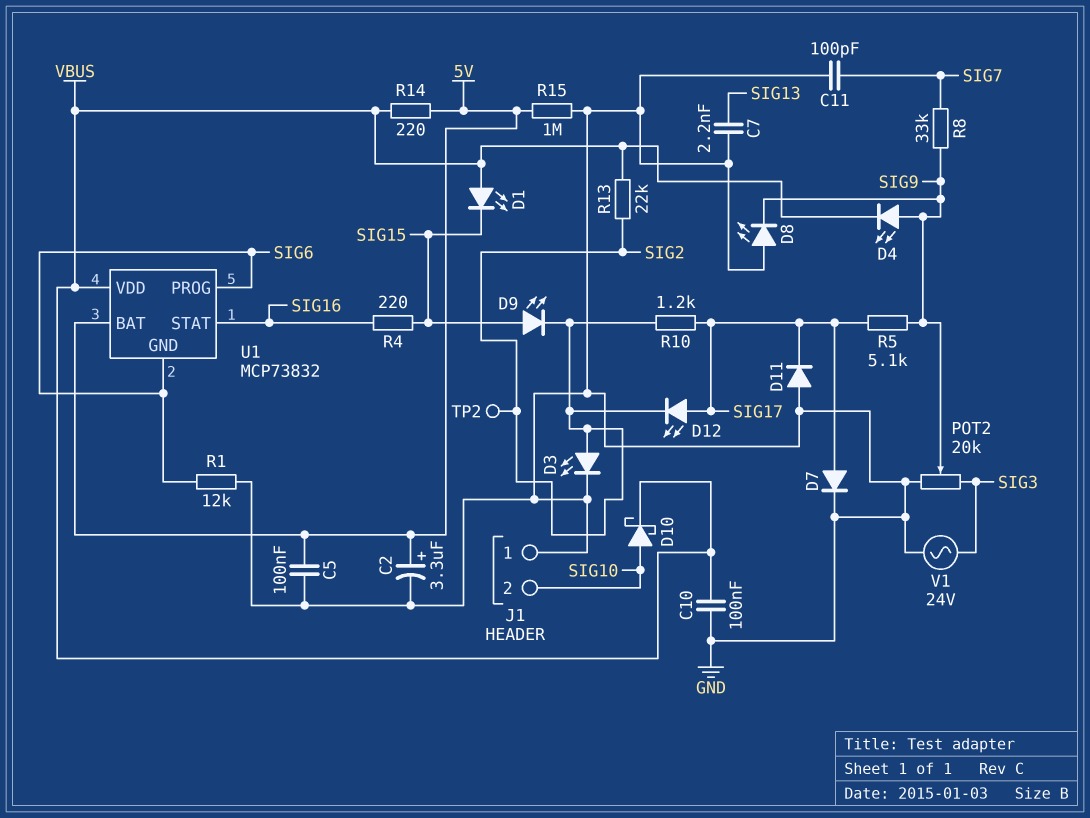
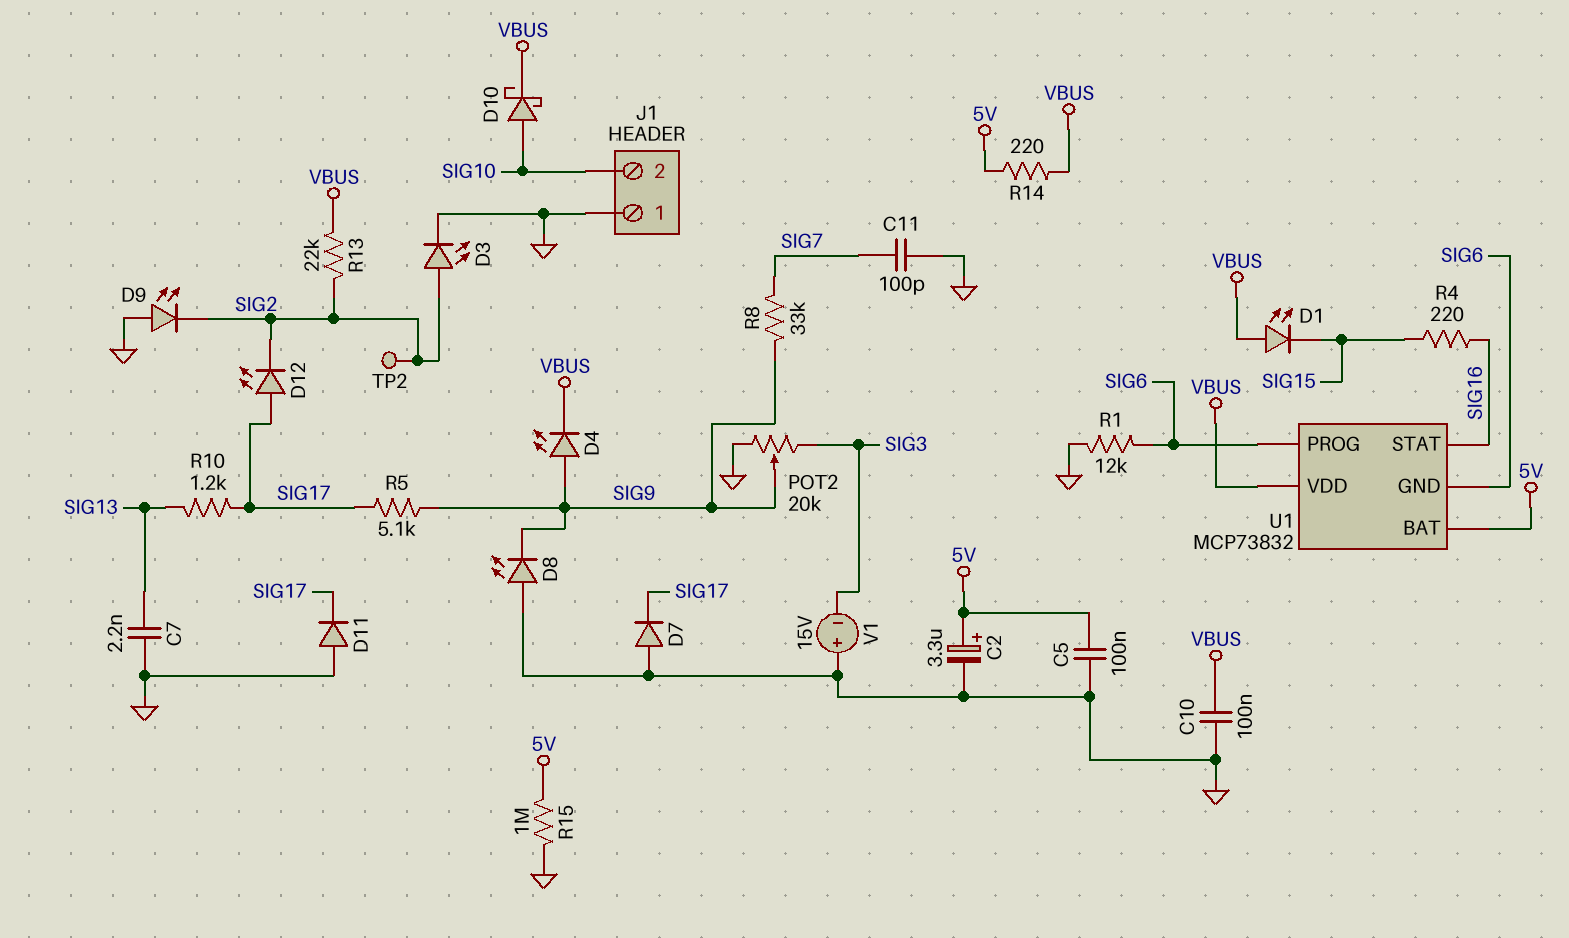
D7: diode (A SIG17, K GND) -> diode (A GND, K SIG17)
D9: LED (A SIG15, K SIG2) -> LED (A GND, K SIG2)
R10: 1.2k (SIG2, SIG17) -> 1.2k (SIG13, SIG17)
V1: AC 24V (GND, SIG3) -> 15V (plus GND, minus SIG3)

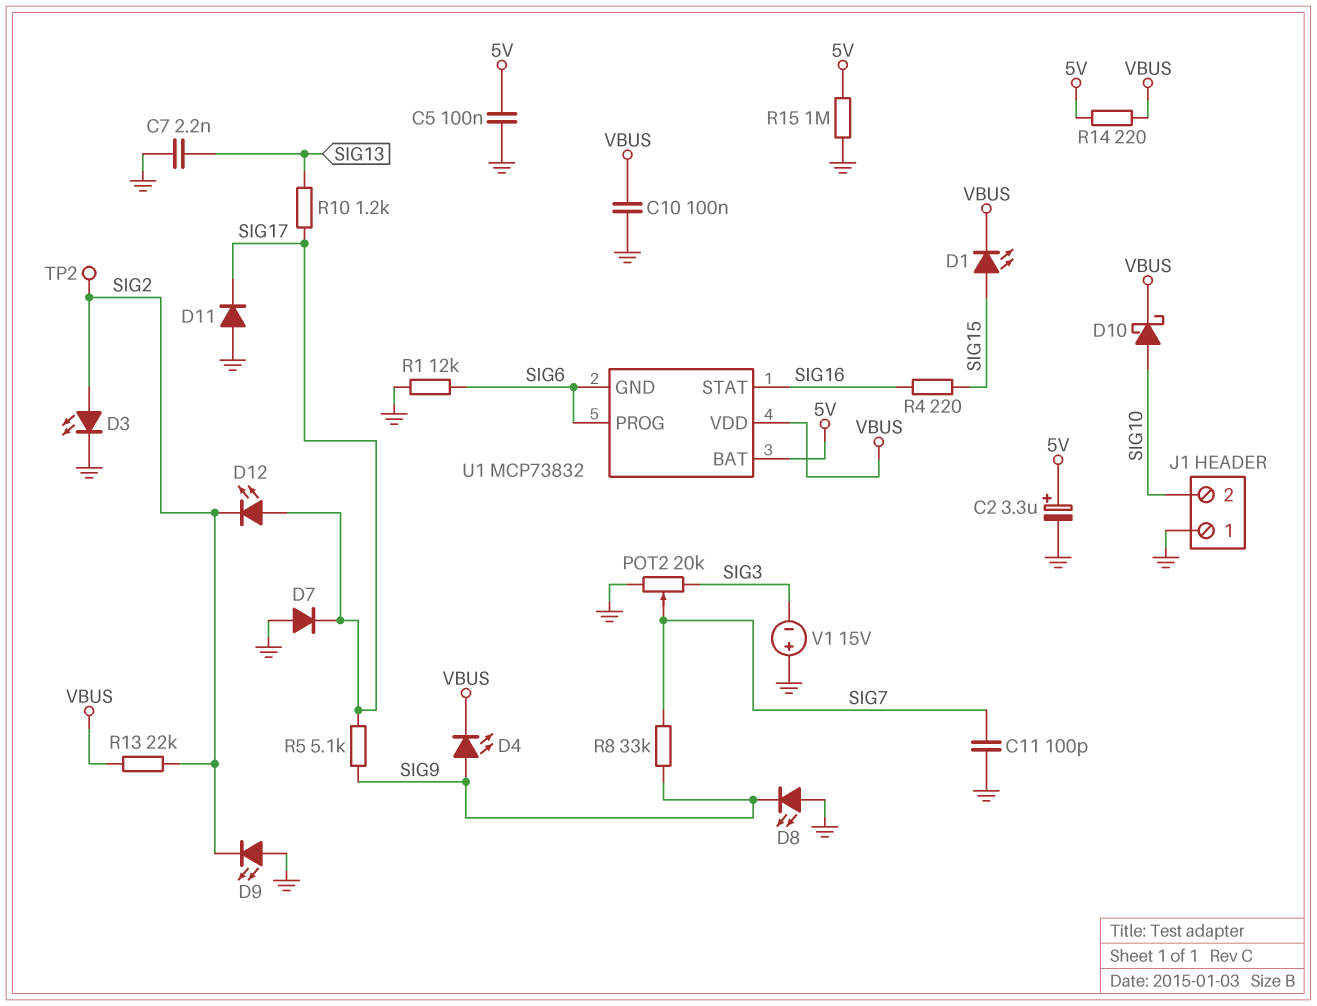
D1: LED (A VBUS, K SIG15) -> LED (A SIG15, K VBUS)
POT2: 20k (GND, SIG3, wiper SIG9) -> 20k (GND, SIG3, wiper SIG7)

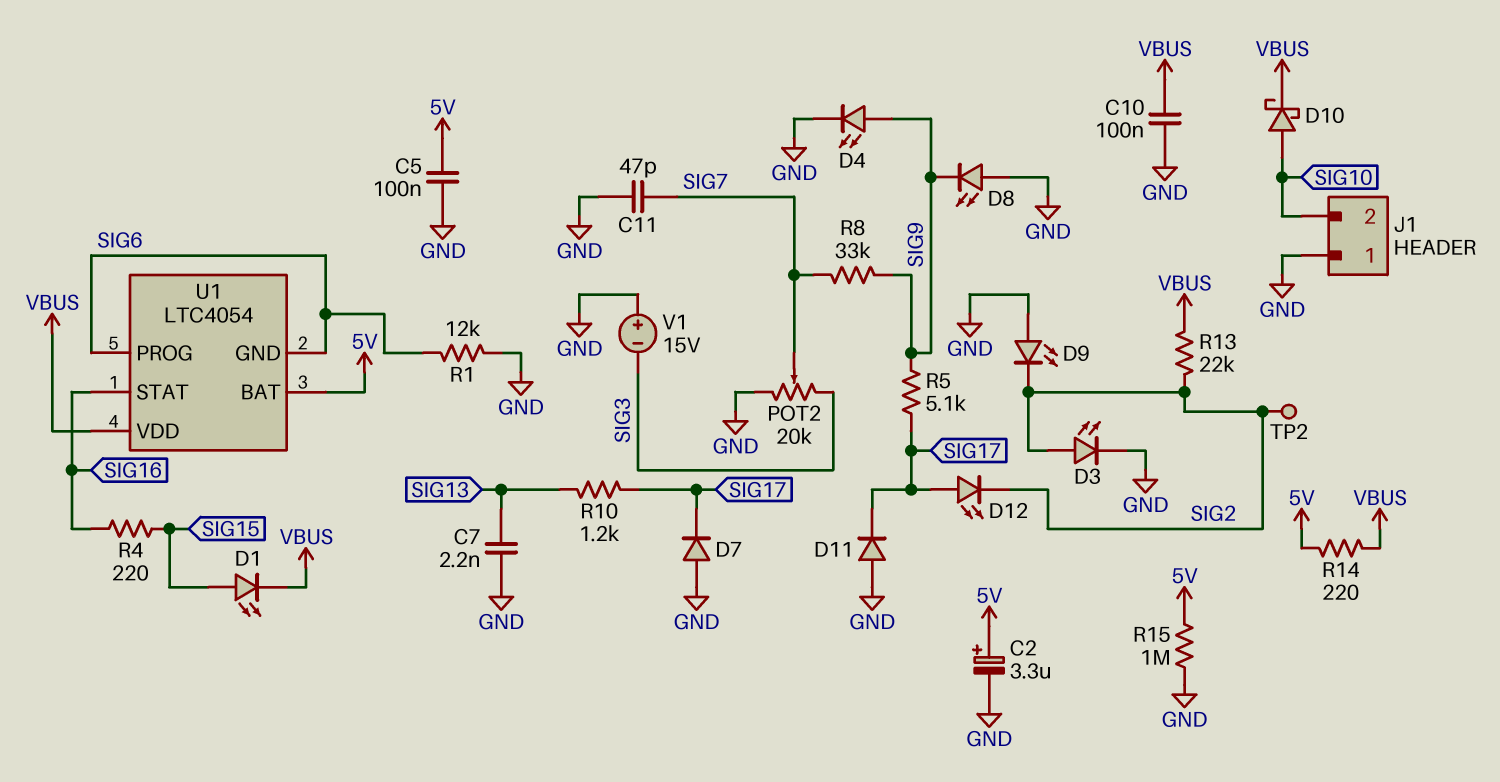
C11: 100pF (GND, SIG7) -> 47pF (GND, SIG7)
D4: LED (A SIG9, K VBUS) -> LED (A SIG9, K GND)
U1: MCP73832 -> LTC4054

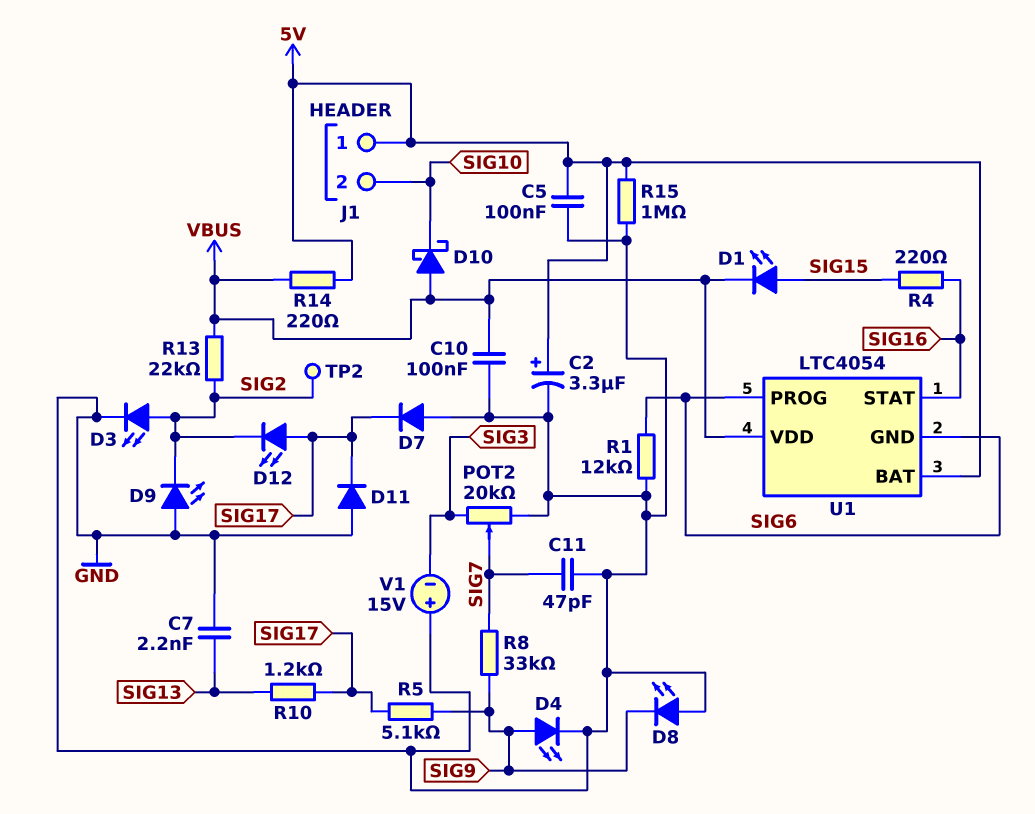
D10: schottky (A SIG10, K VBUS) -> schottky (A VBUS, K SIG10)
J1 pin 1: GND -> 5V

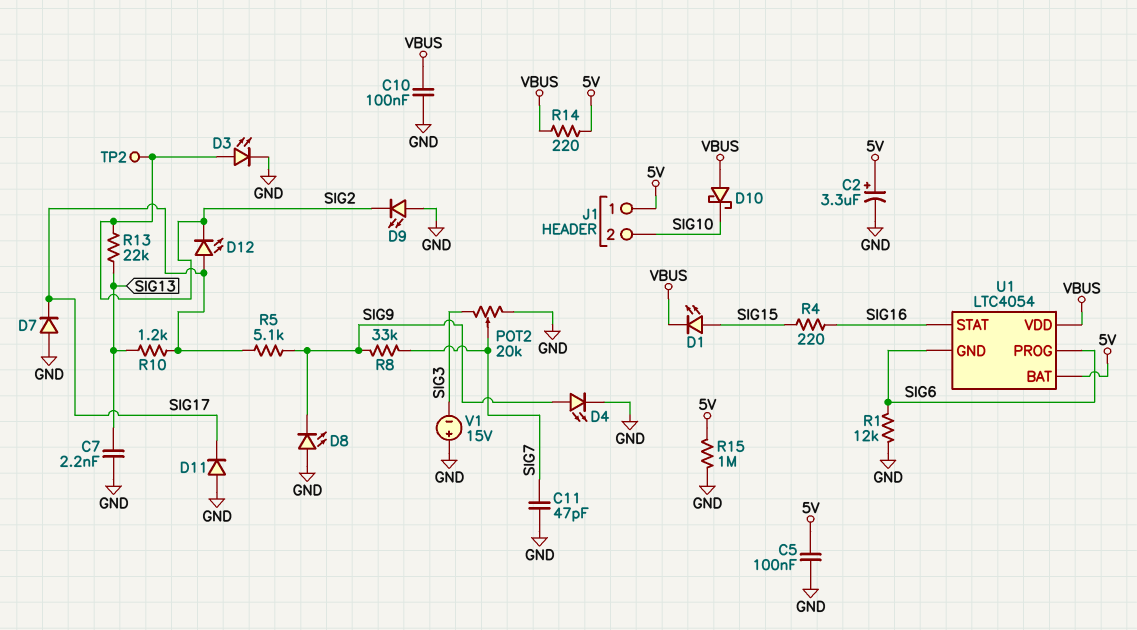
R13: 22k (SIG2, VBUS) -> 22k (SIG2, SIG13)

